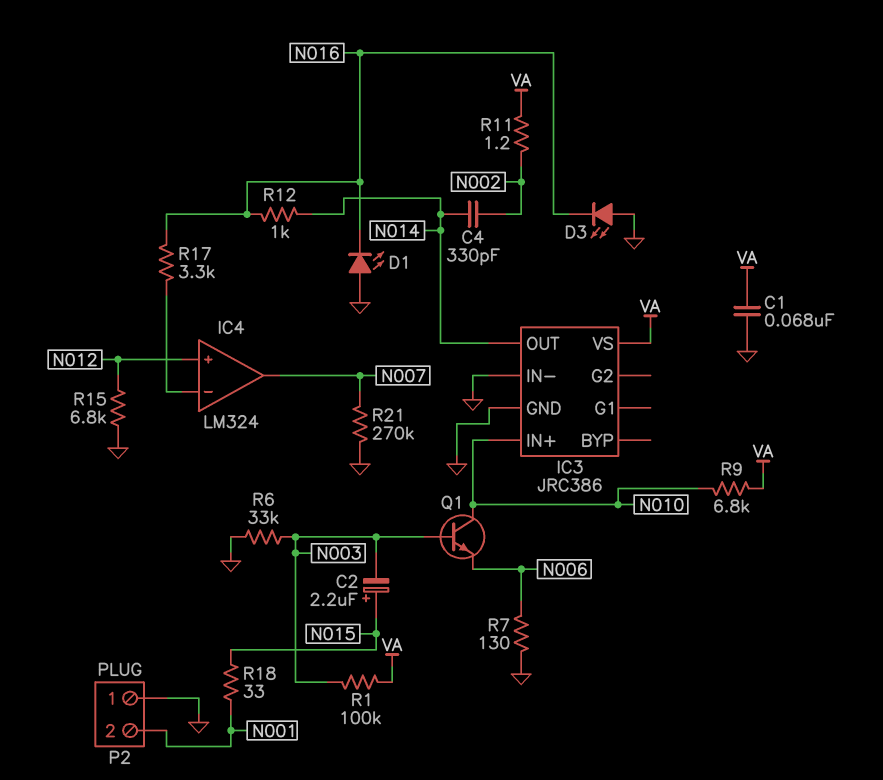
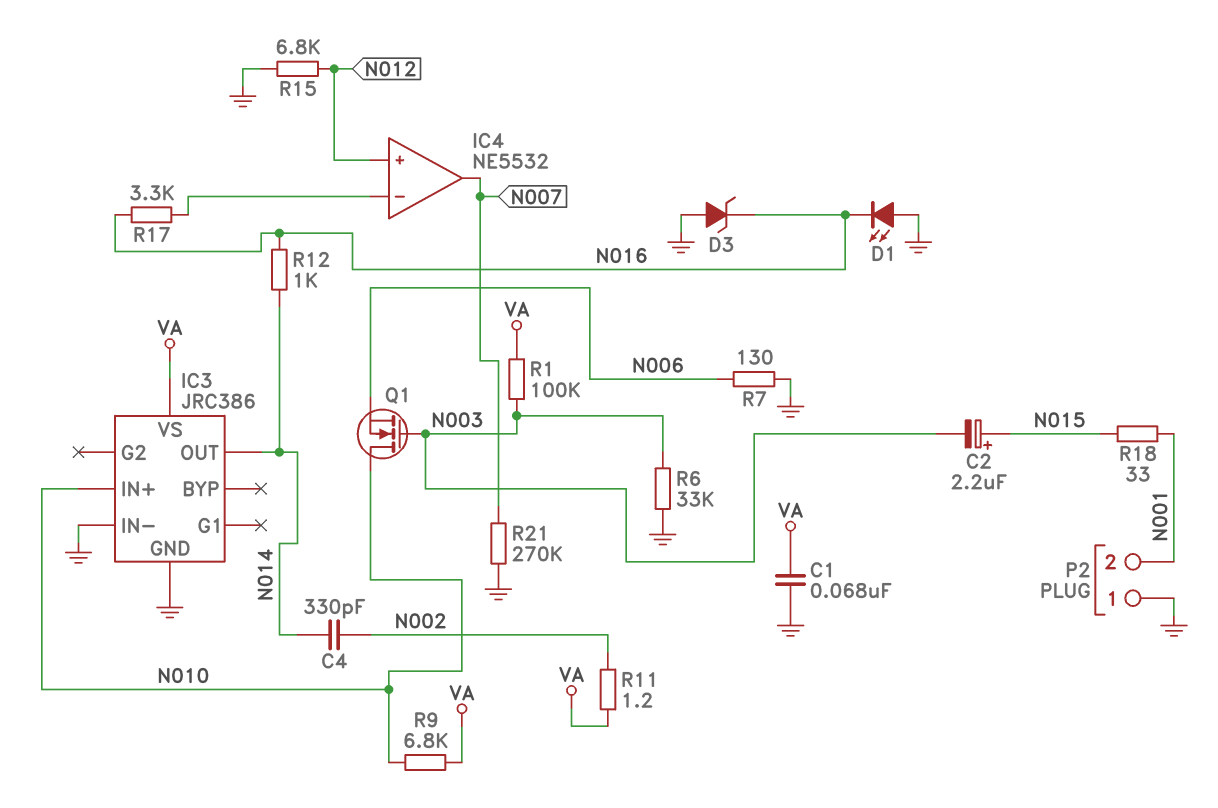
D3: LED (A GND, K N016) -> zener (A GND, K N016)
IC4: LM324 -> NE5532
Q1: NPN (B N003, C N010, E N006) -> NMOS (G N003, D N010, S N006)

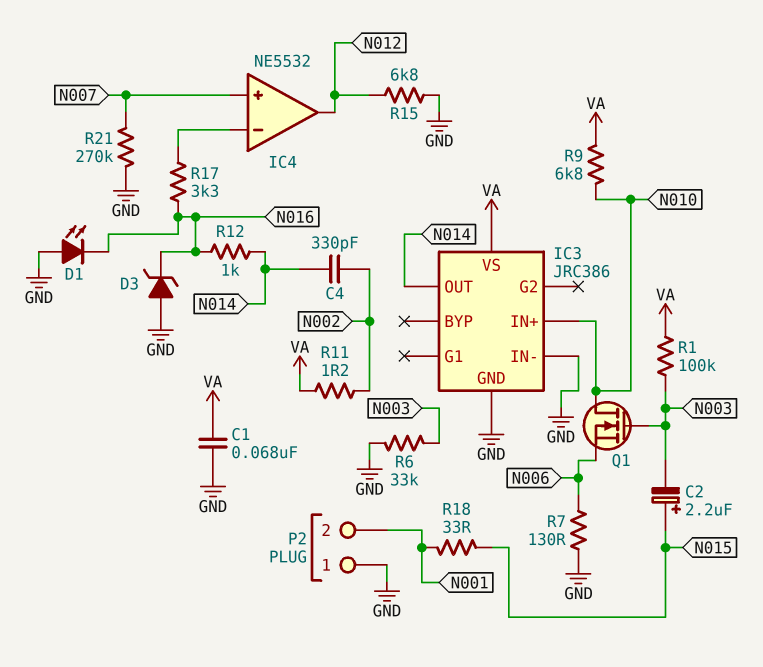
IC4 pin in+: N012 -> N007
IC4 pin out: N007 -> N012

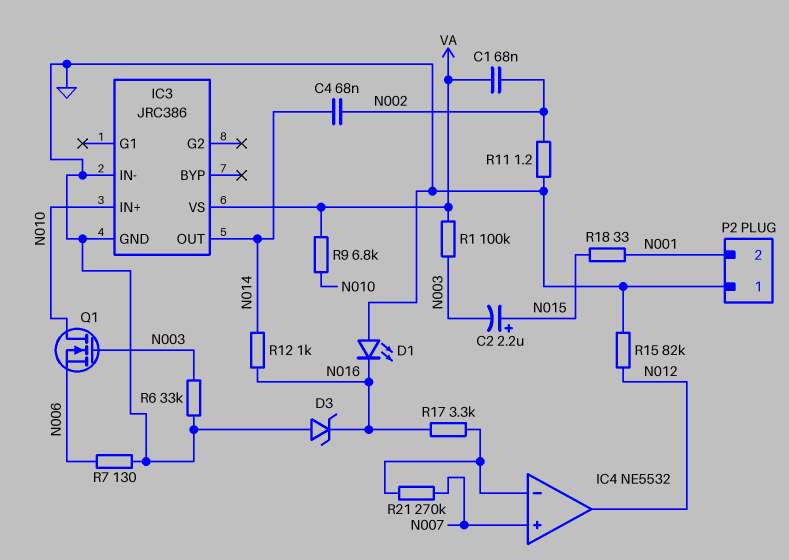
C1: 68nF (GND, VA) -> 68nF (N002, VA)
C4: 330pF (N002, N014) -> 68nF (N002, N014)
R11: 1.2 (N002, VA) -> 1.2 (GND, N002)
R15: 6.8k (GND, N012) -> 82k (GND, N012)
R21: 270k (GND, N007) -> 270k (IC4/in-, N007)

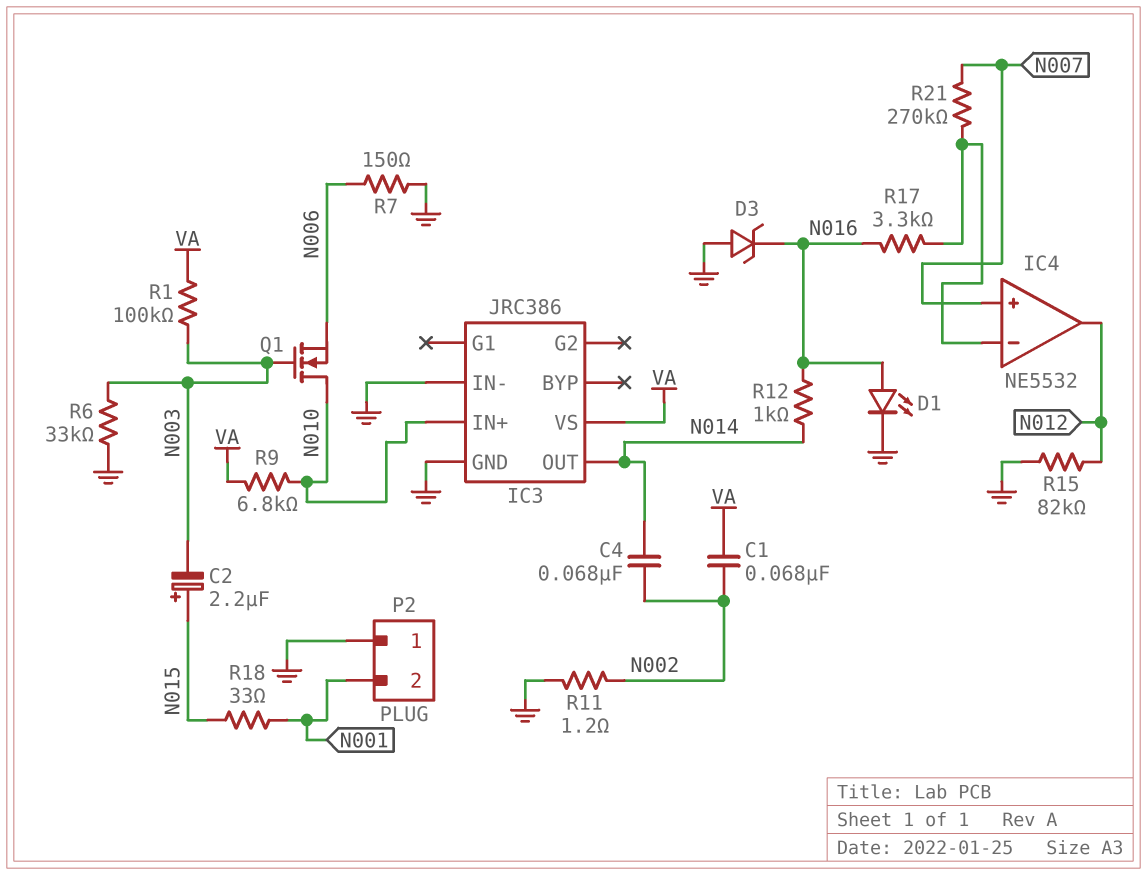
D1: LED (A GND, K N016) -> LED (A N016, K GND)
R7: 130 (GND, N006) -> 150 (GND, N006)

